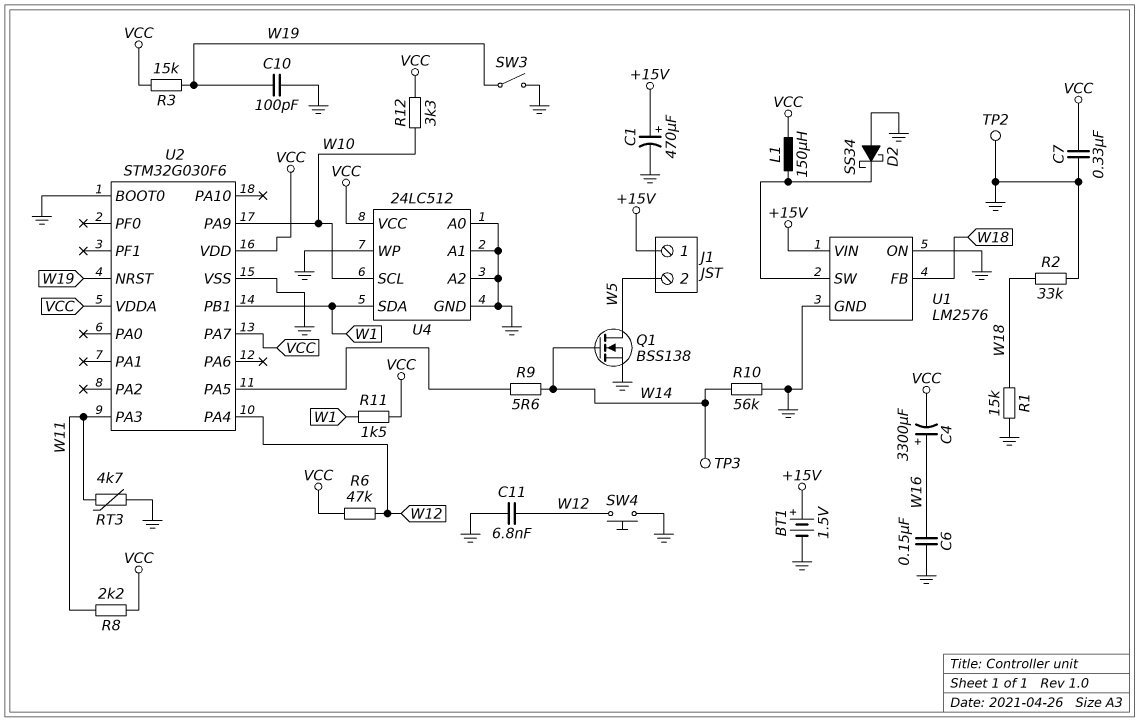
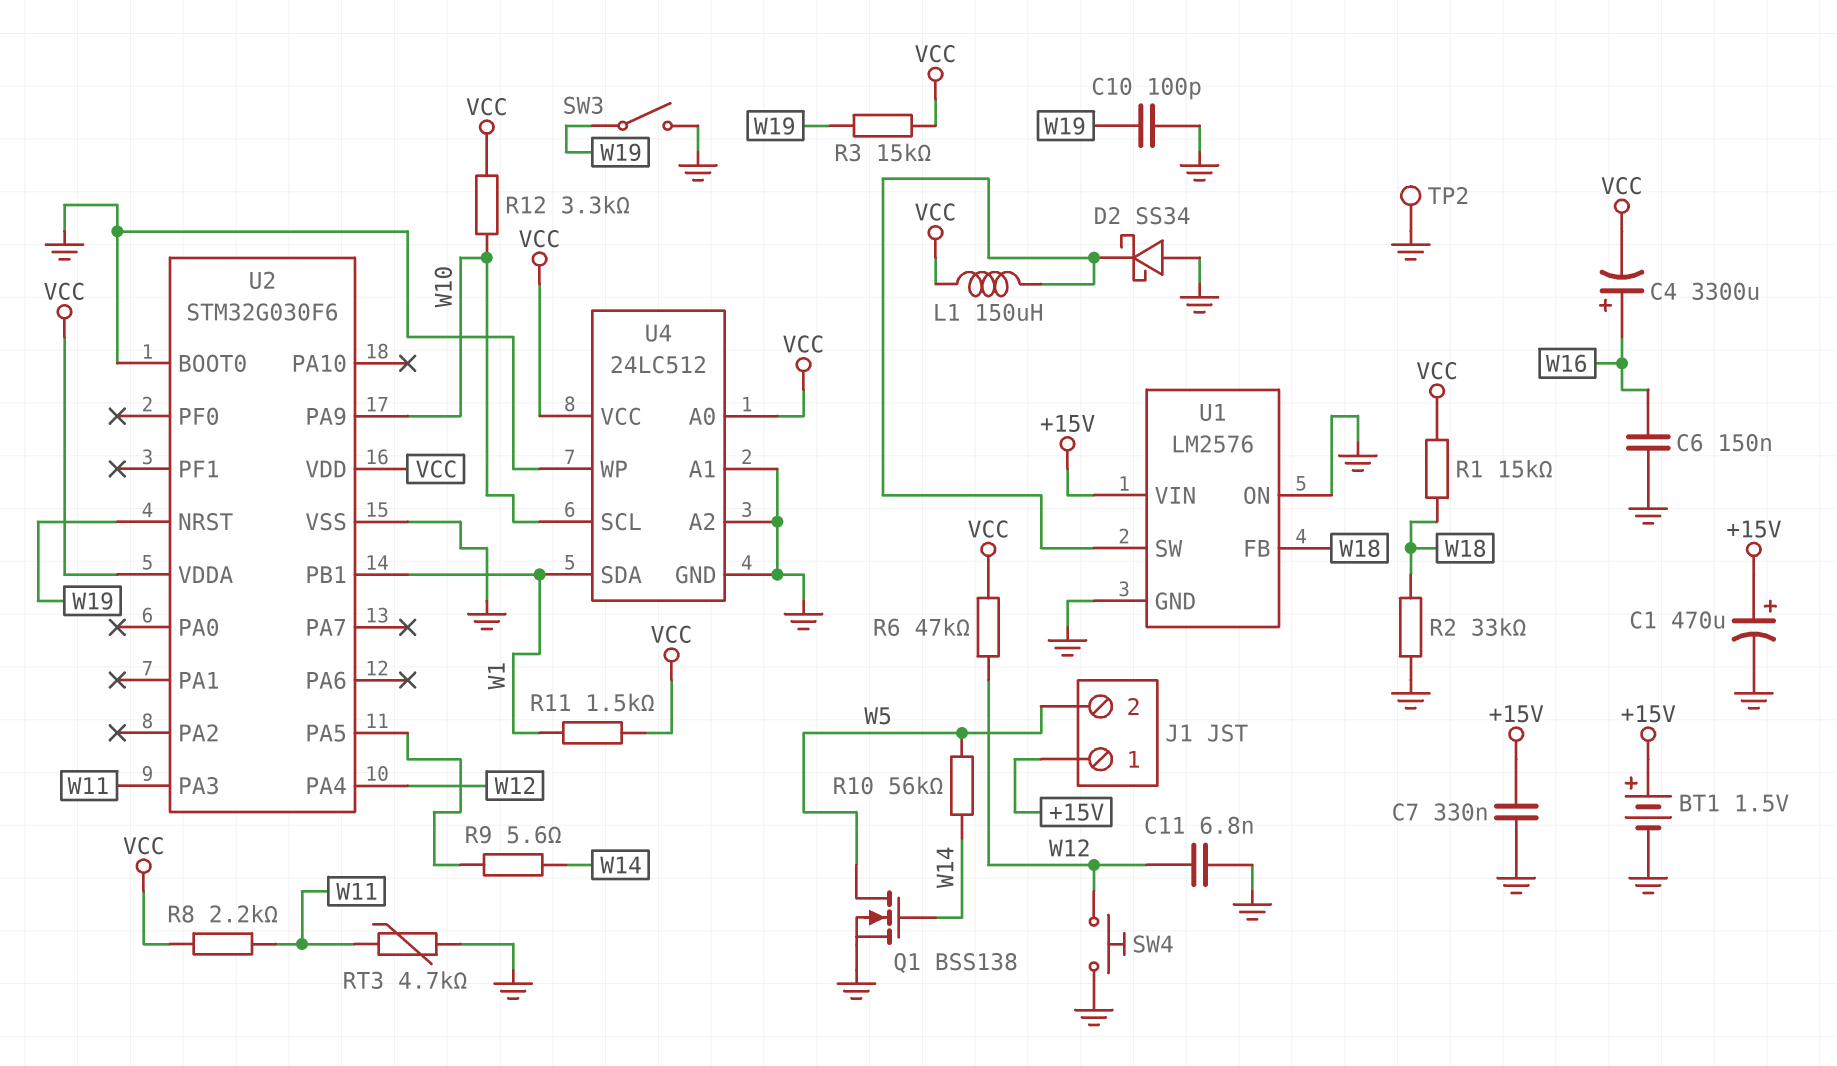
C7: 330nF (GND, VCC) -> 330nF (+15V, GND)
R1: 15k (GND, W18) -> 15k (VCC, W18)
R10: 56k (GND, W14) -> 56k (W5, W14)
TP3: test point (W14) -> none
U2 pin PA7: VCC -> none
U4 pin A0: GND -> VCC

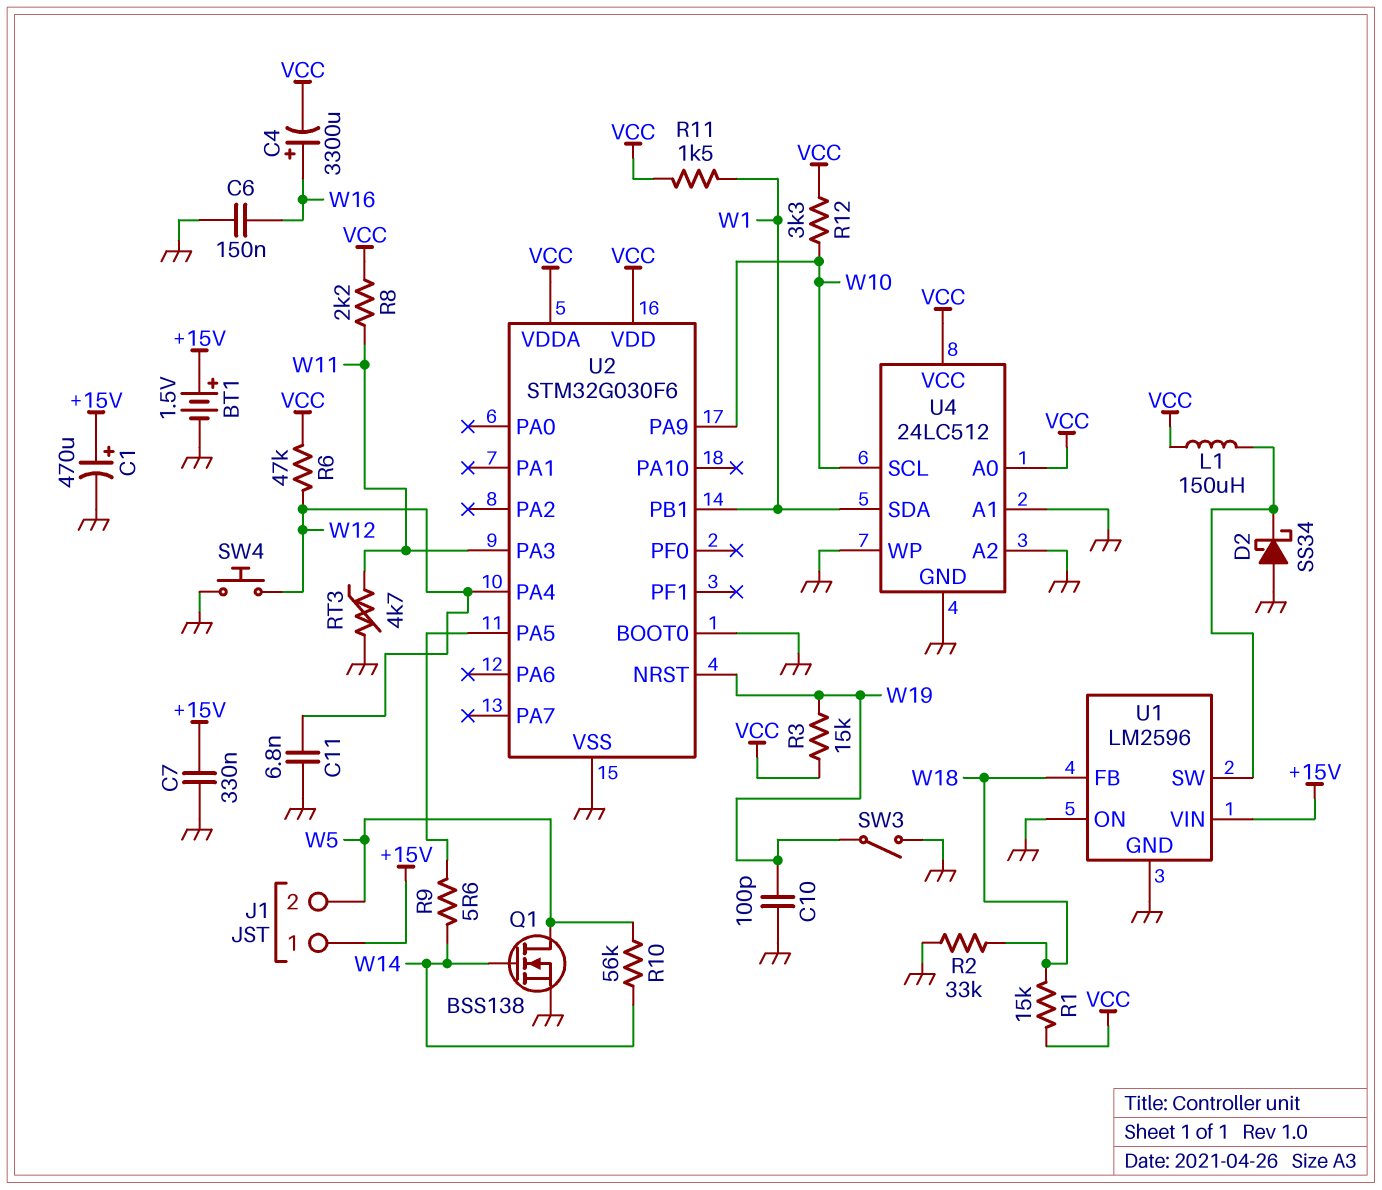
TP2: test point (GND) -> none
U1: LM2576 -> LM2596

